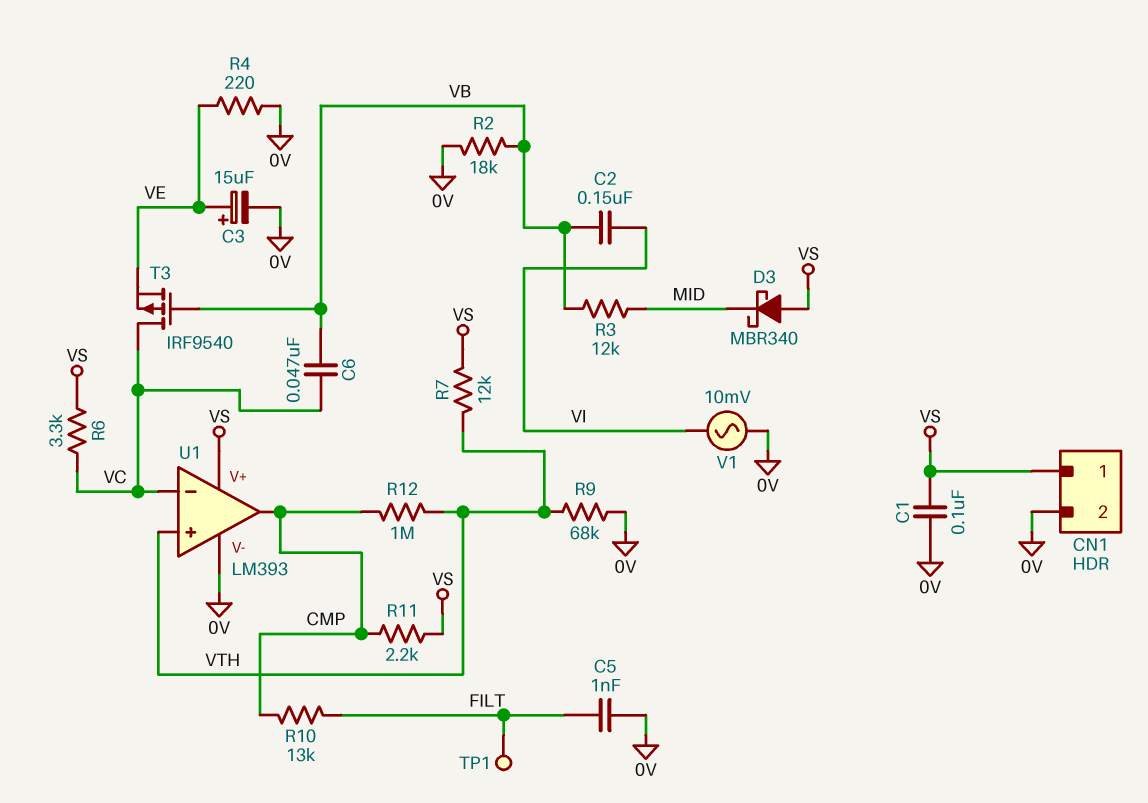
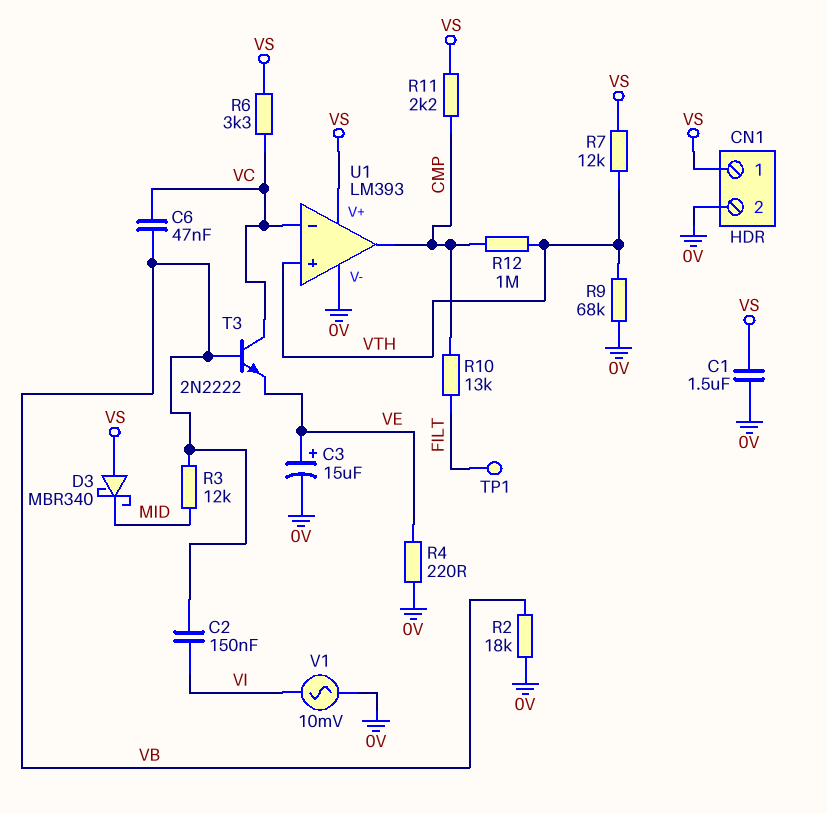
C1: 100nF (0V, VS) -> 1.5uF (0V, VS)
C5: 1nF (0V, FILT) -> none
T3: PMOS IRF9540 (G VB, D VC, S VE) -> NPN 2N2222 (B VB, C VC, E VE)

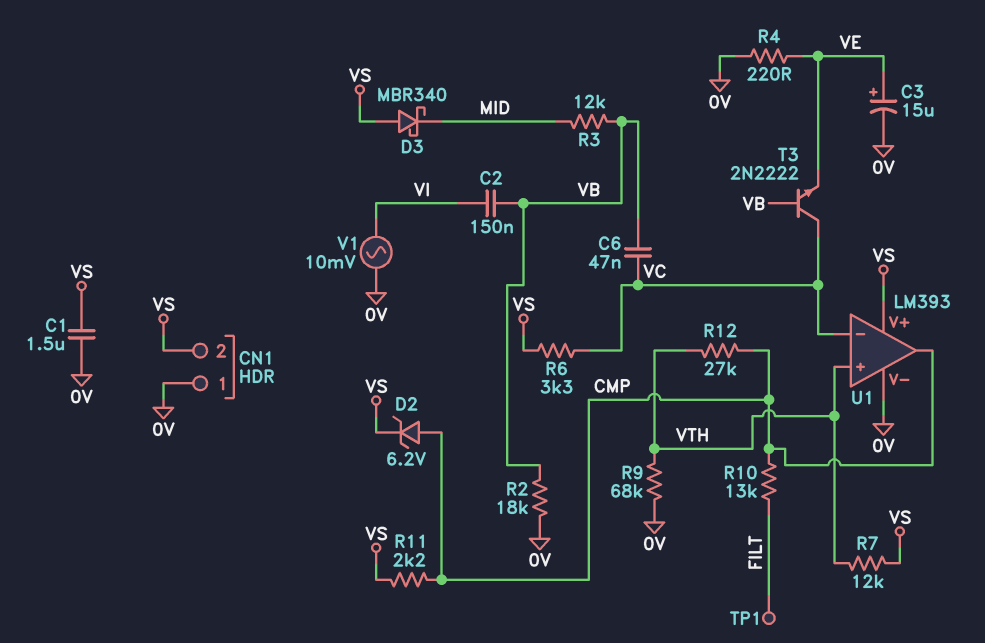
CN1 pin 1: VS -> 0V
CN1 pin 2: 0V -> VS
D2: none -> zener 6.2V (A CMP, K VS)
R12: 1M (CMP, VTH) -> 27k (CMP, VTH)

